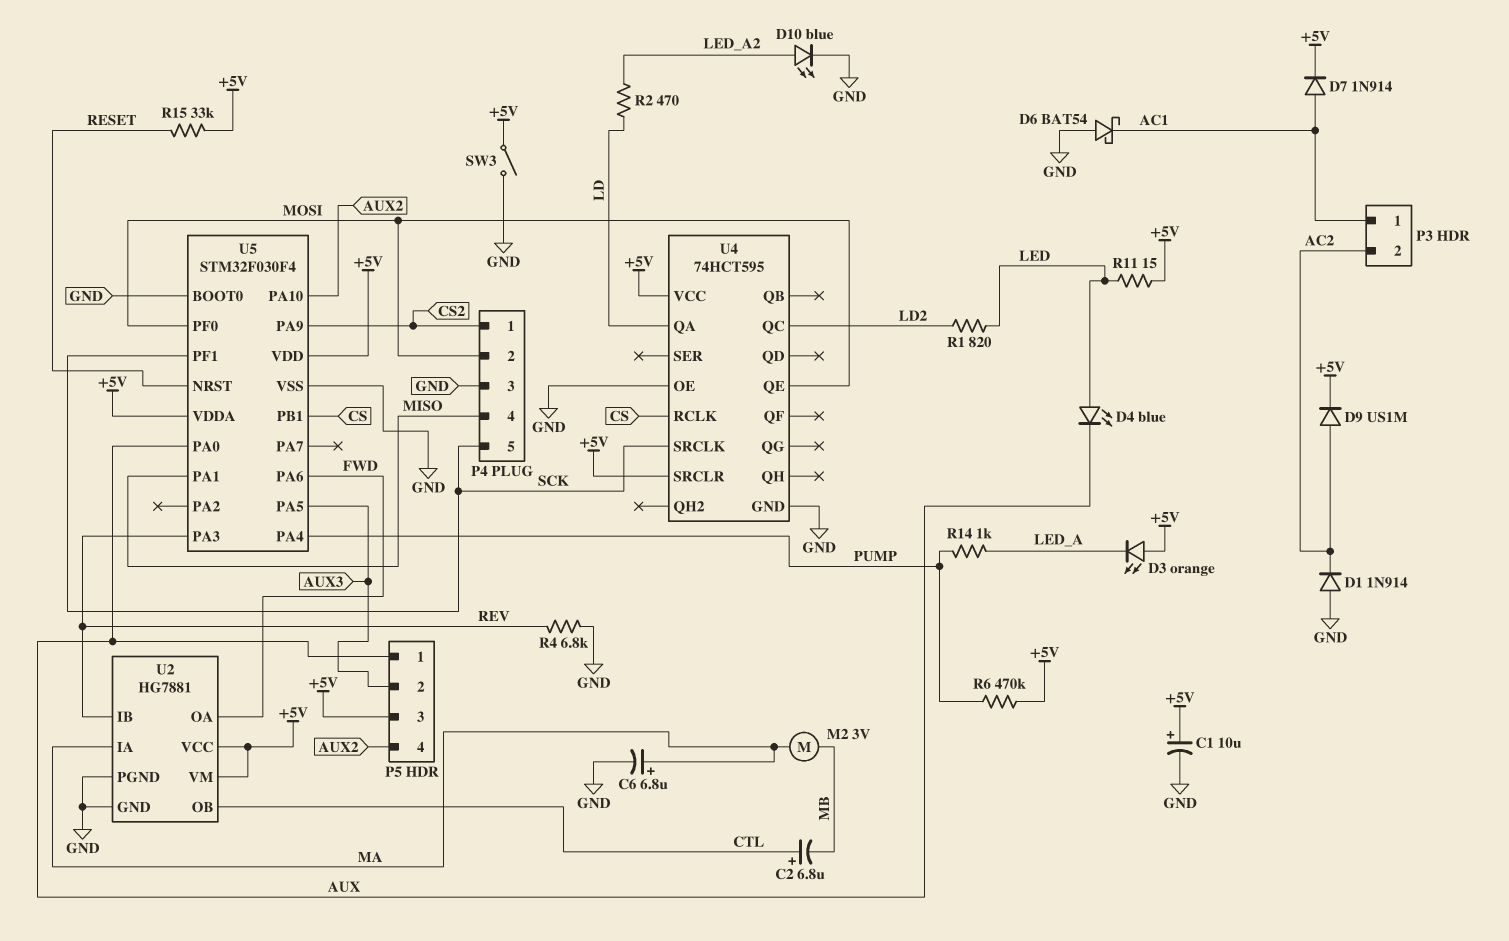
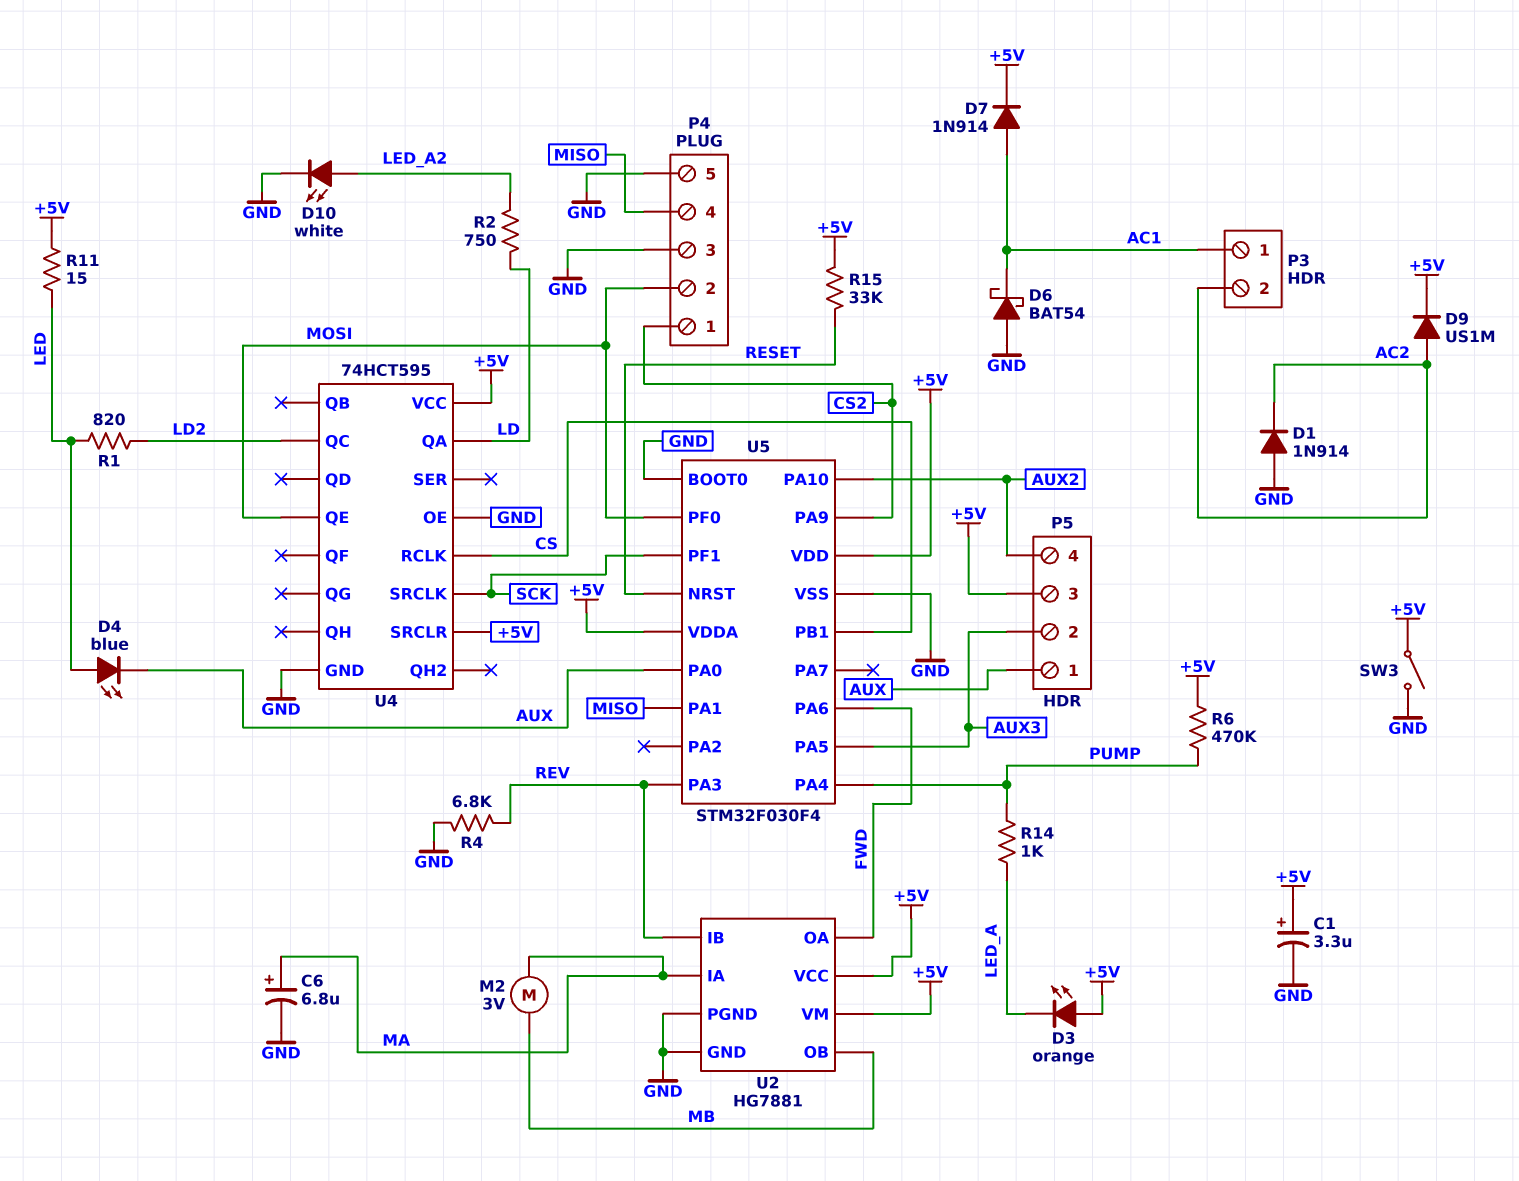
C1: 10uF (plus +5V, minus GND) -> 3.3uF (plus +5V, minus GND)
C2: 6.8uF (plus CTL, minus MB) -> none
D10: LED blue (A LED_A2, K GND) -> LED white (A LED_A2, K GND)
P4 pin 5: SCK -> GND
R2: 470 (LD, LED_A2) -> 750 (LD, LED_A2)
U2 pin OB: CTL -> MB

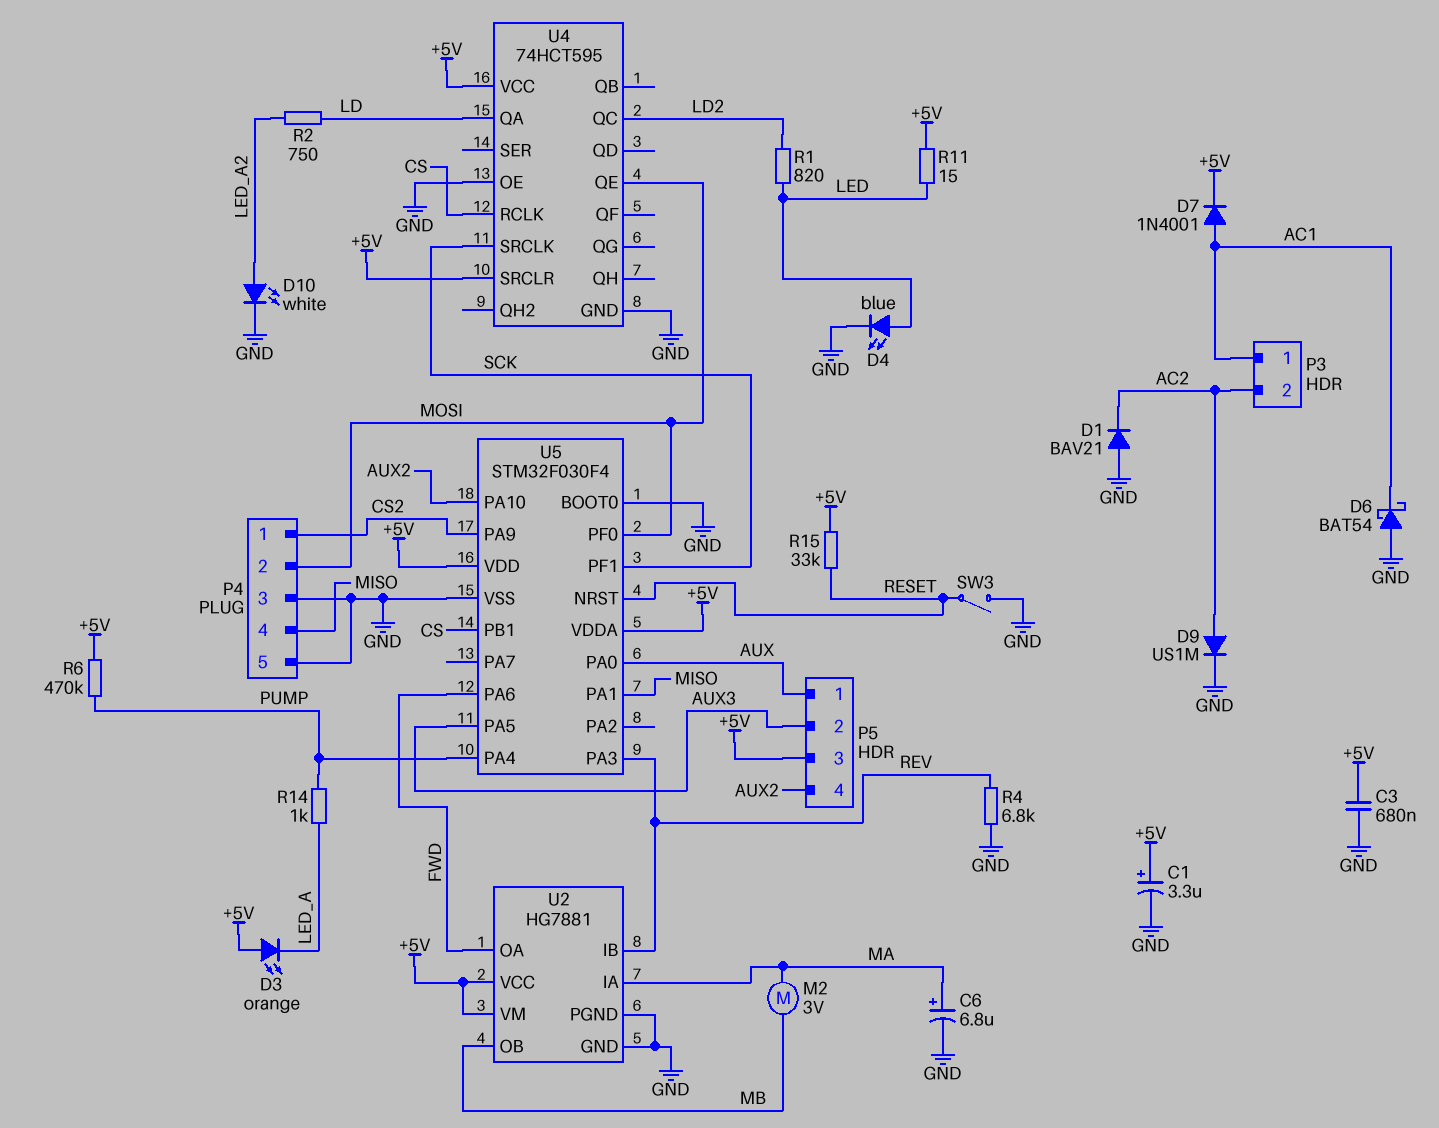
C3: none -> 680nF (+5V, GND)
D1: diode 1N914 (A GND, K AC2) -> diode BAV21 (A GND, K AC2)
D4: LED blue (A LED, K AUX) -> LED blue (A LED, K GND)
D7: diode 1N914 (A AC1, K +5V) -> diode 1N4001 (A AC1, K +5V)
D9: diode US1M (A AC2, K +5V) -> diode US1M (A AC2, K GND)
SW3: switch (+5V, GND) -> switch (GND, RESET)

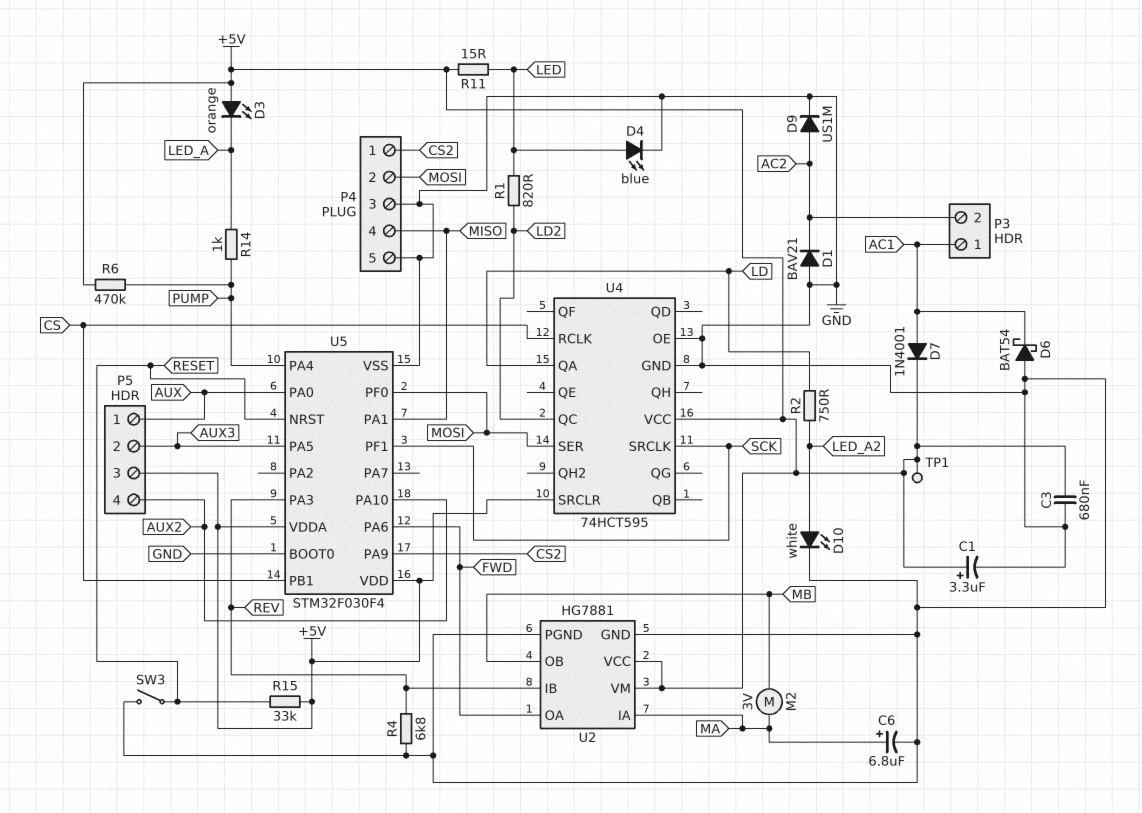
TP1: none -> test point (+5V)
U4 pin QE: MOSI -> none
U4 pin SER: none -> MOSI

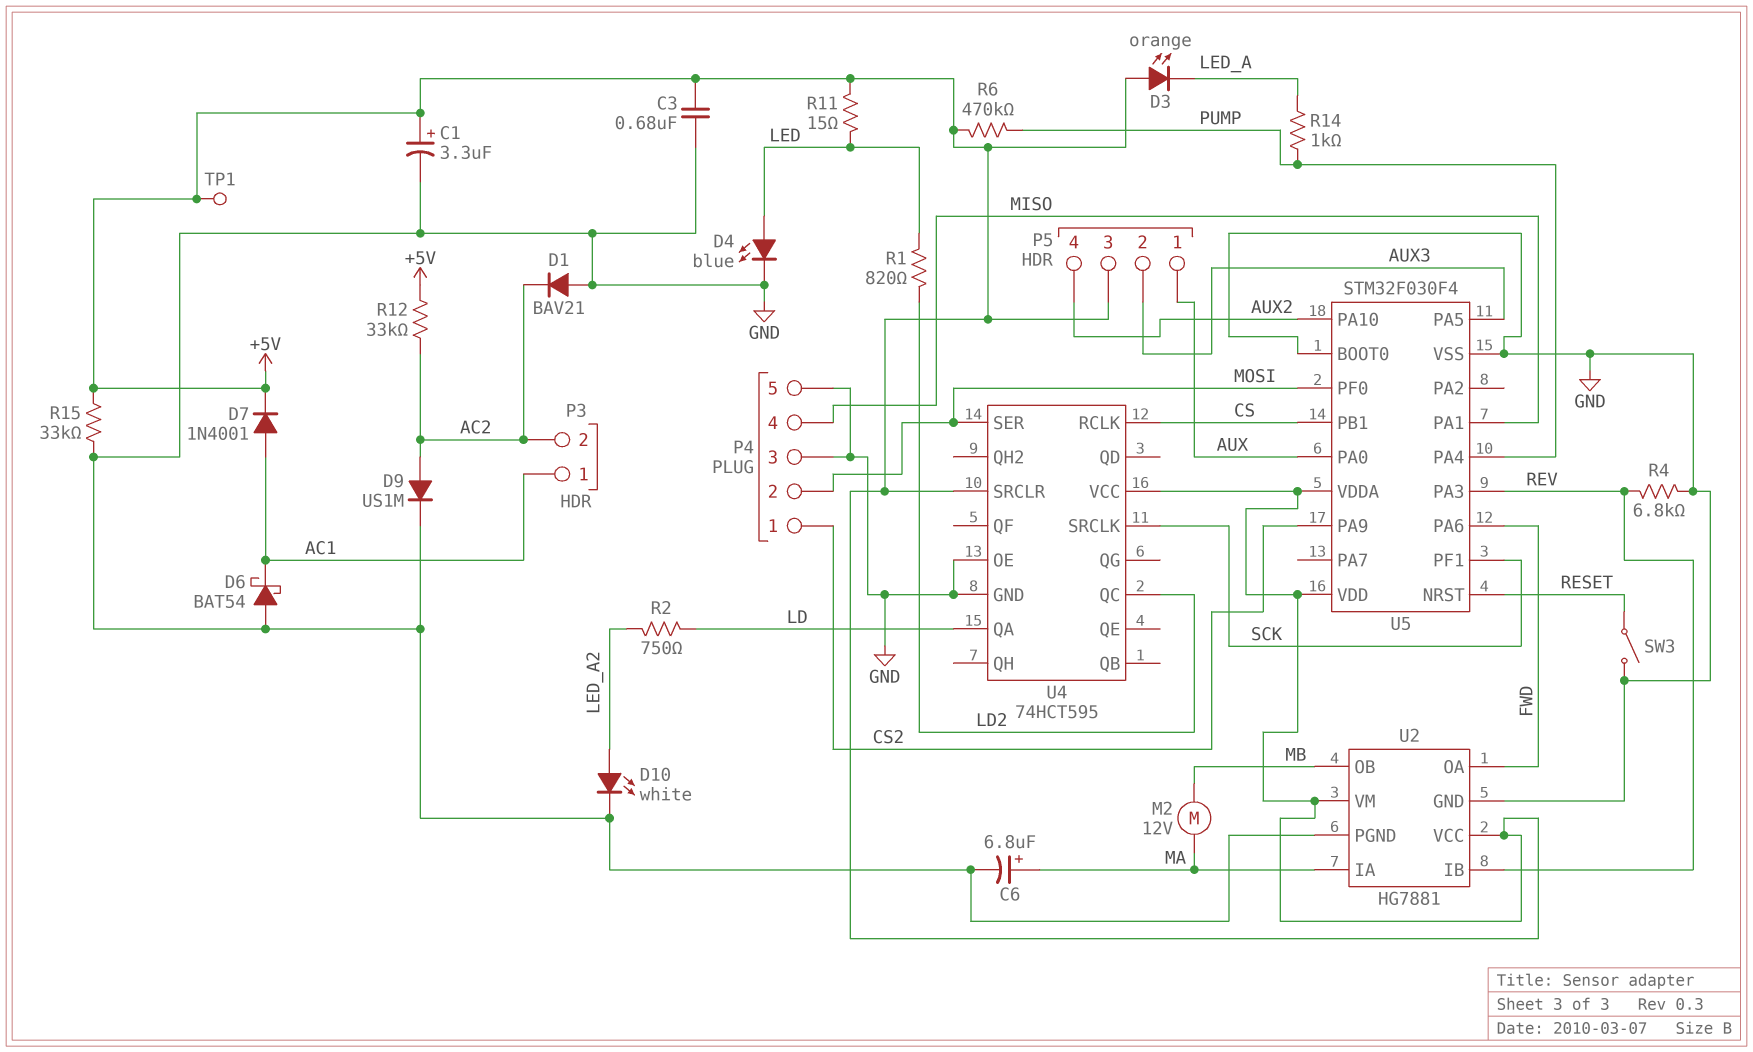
M2: motor 3V (MA, MB) -> motor 12V (MA, MB)
R12: none -> 33k (+5V, AC2)
R15: 33k (+5V, RESET) -> 33k (+5V, GND)

